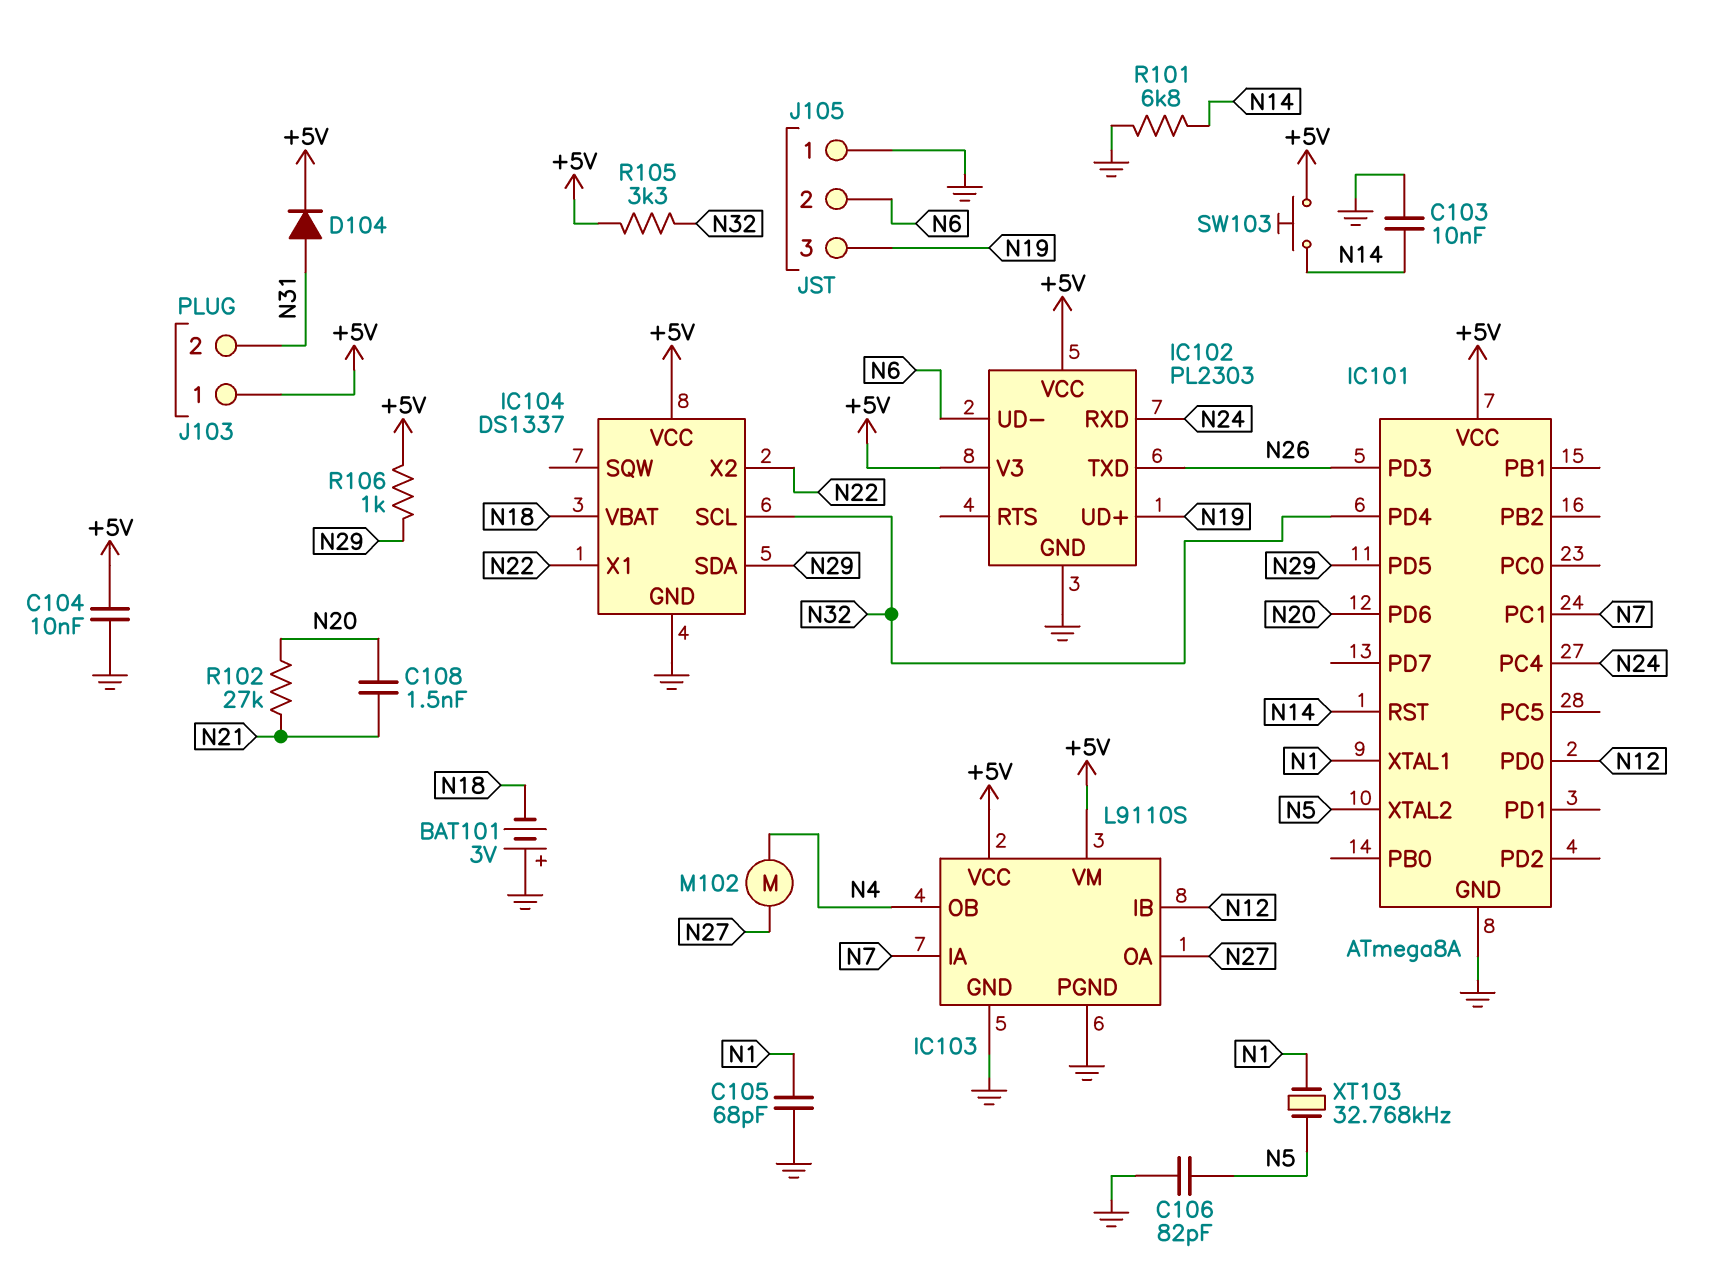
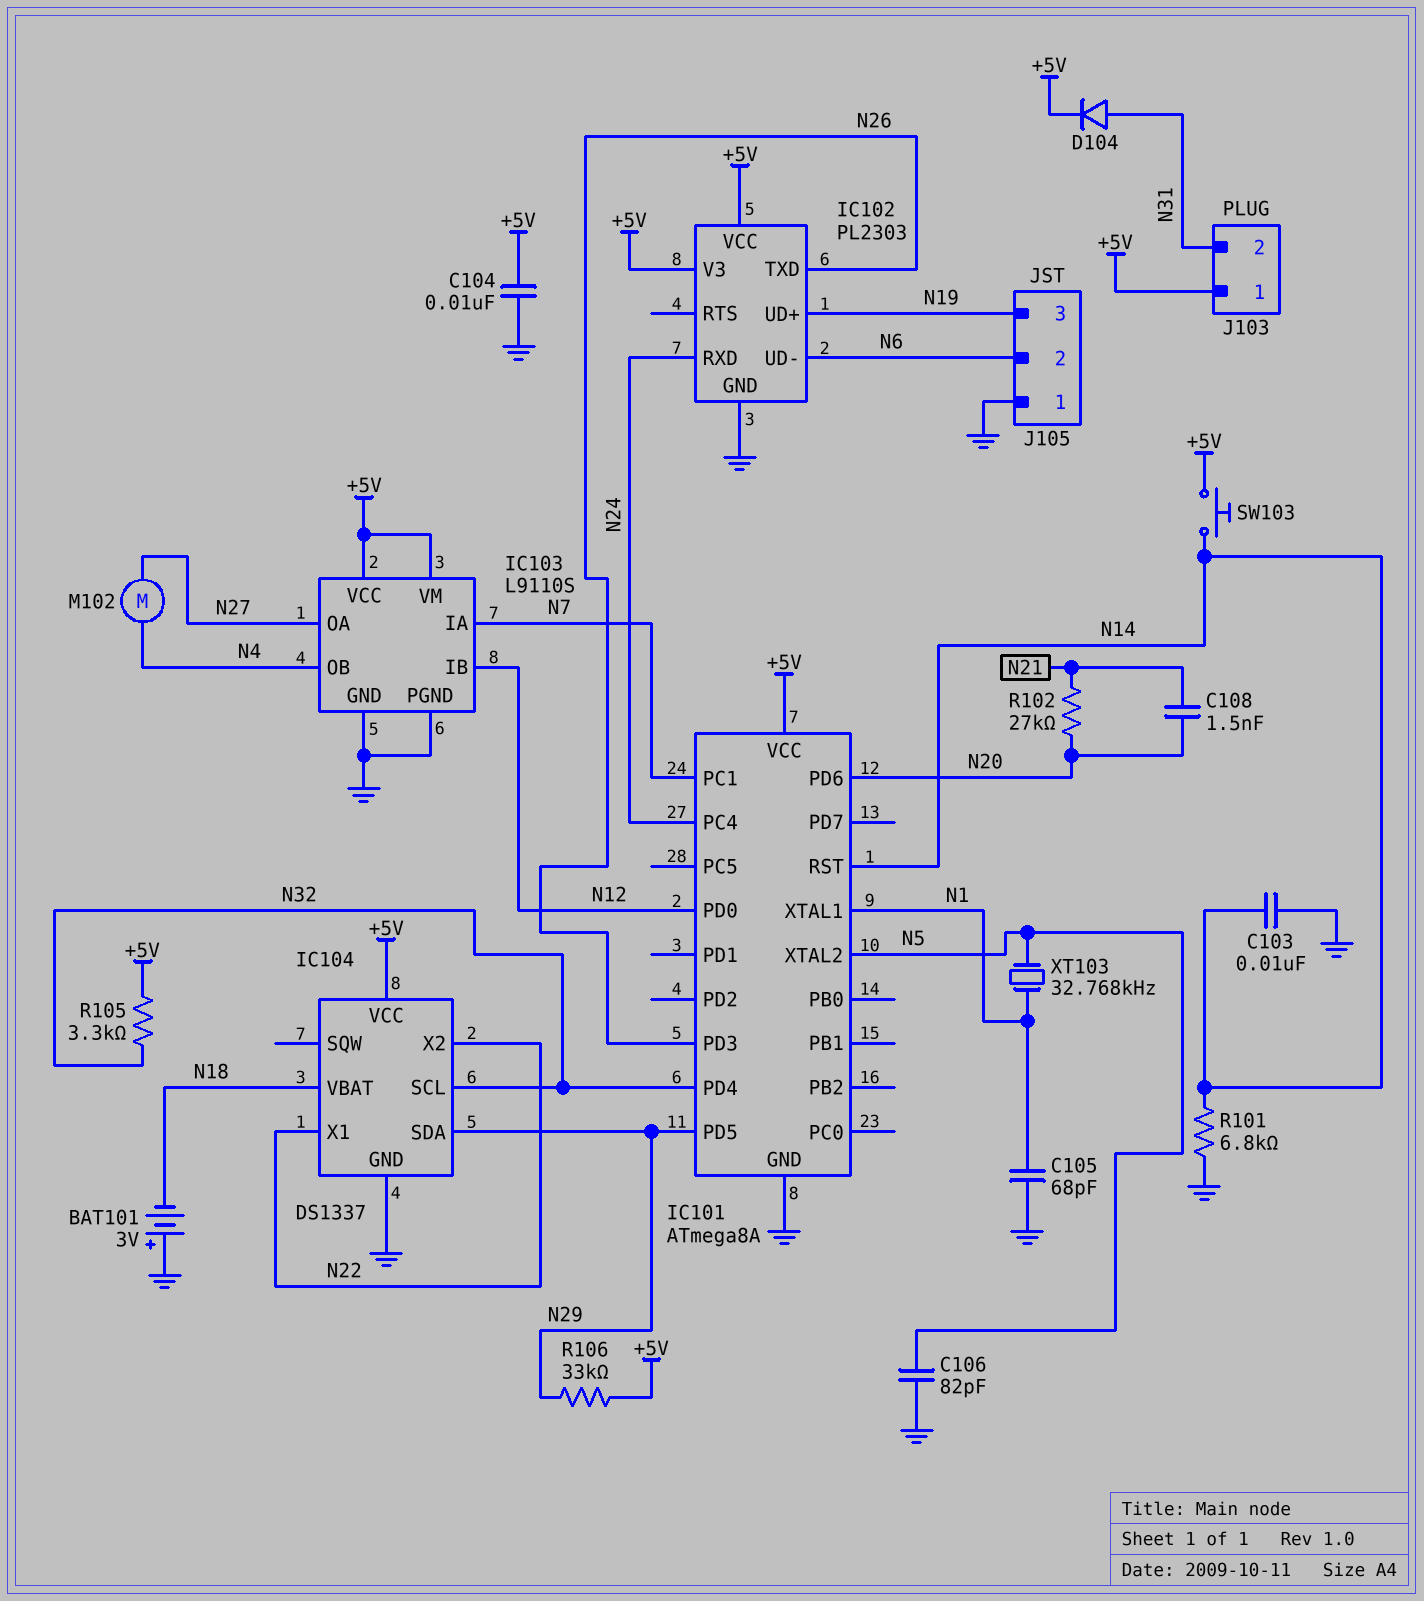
R106: 1k (+5V, N29) -> 33k (+5V, N29)

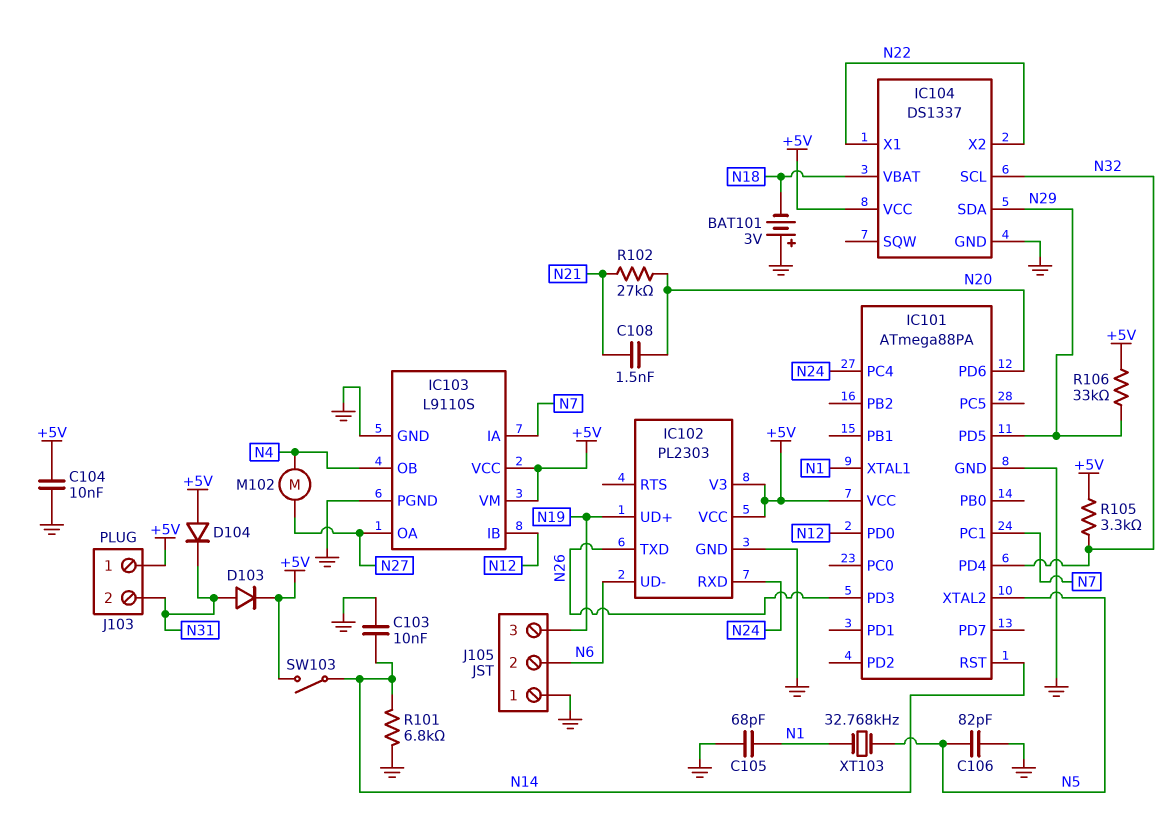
D103: none -> diode (A N31, K +5V)
D104: diode (A N31, K +5V) -> diode (A +5V, K N31)
IC101: ATmega8A -> ATmega88PA
SW103: button (+5V, N14) -> switch (+5V, N14)

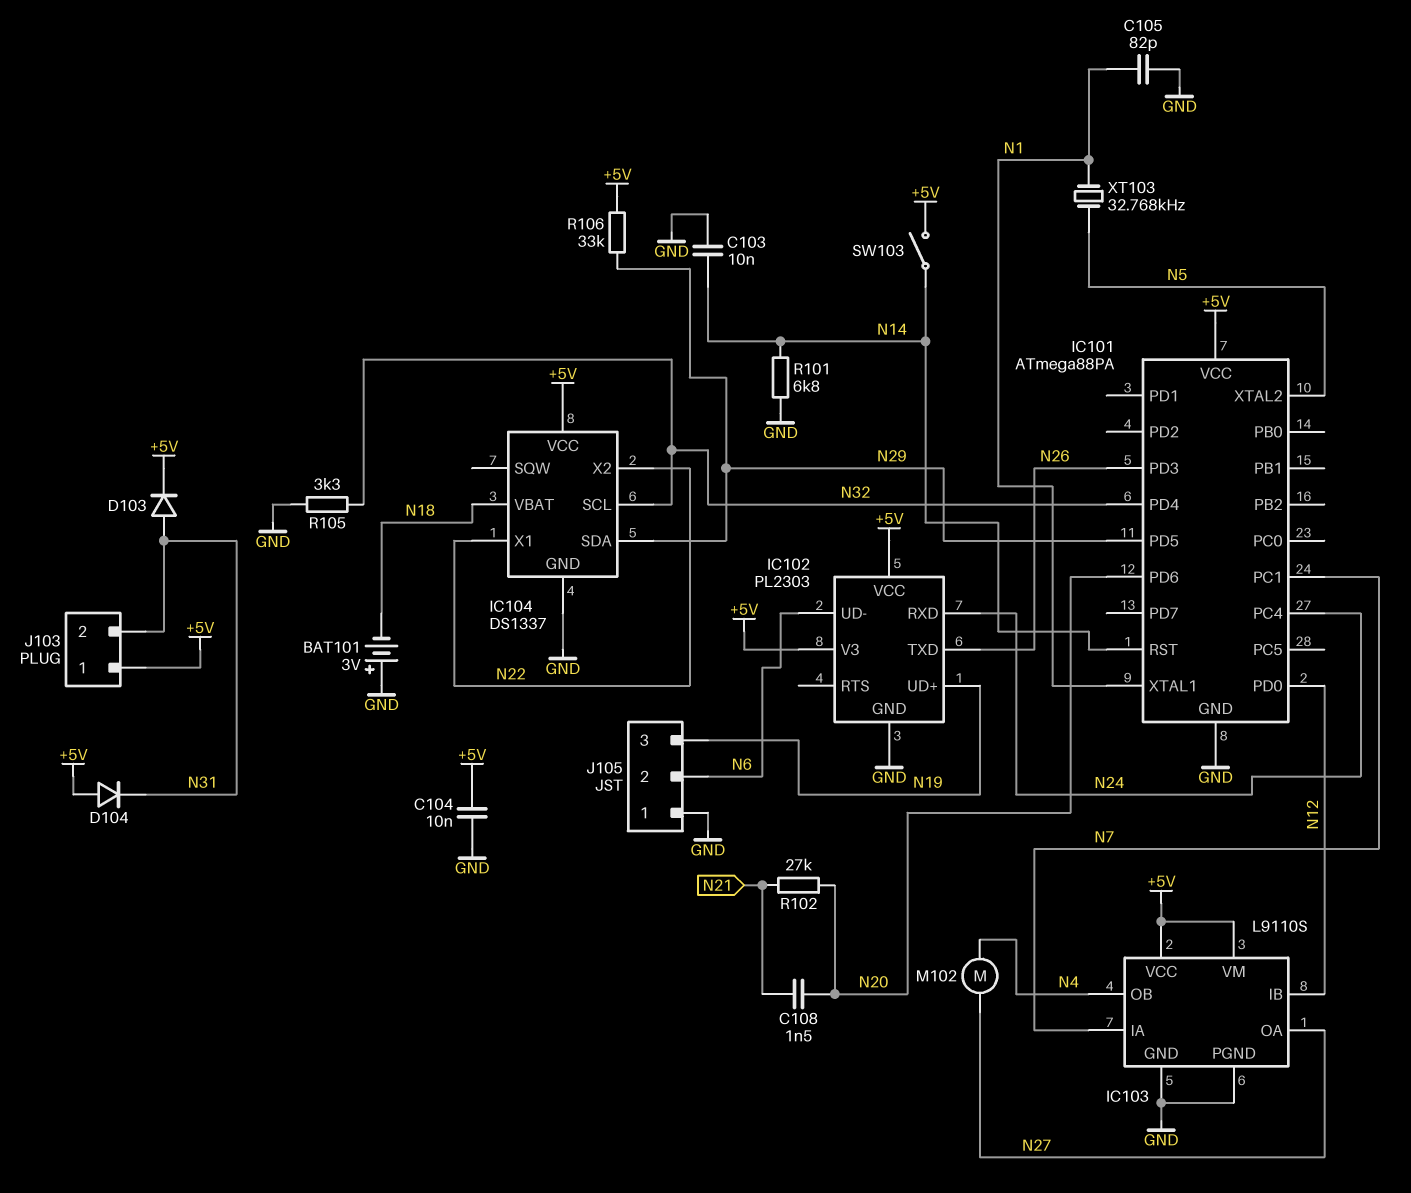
C105: 68pF (GND, N1) -> 82pF (GND, N1)
C106: 82pF (GND, N5) -> none
R105: 3.3k (+5V, N32) -> 3.3k (GND, N32)

